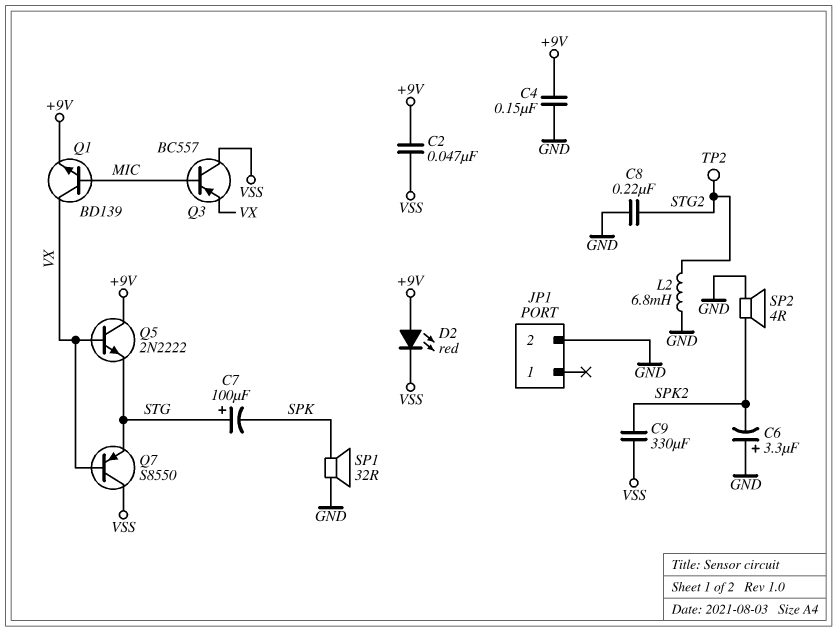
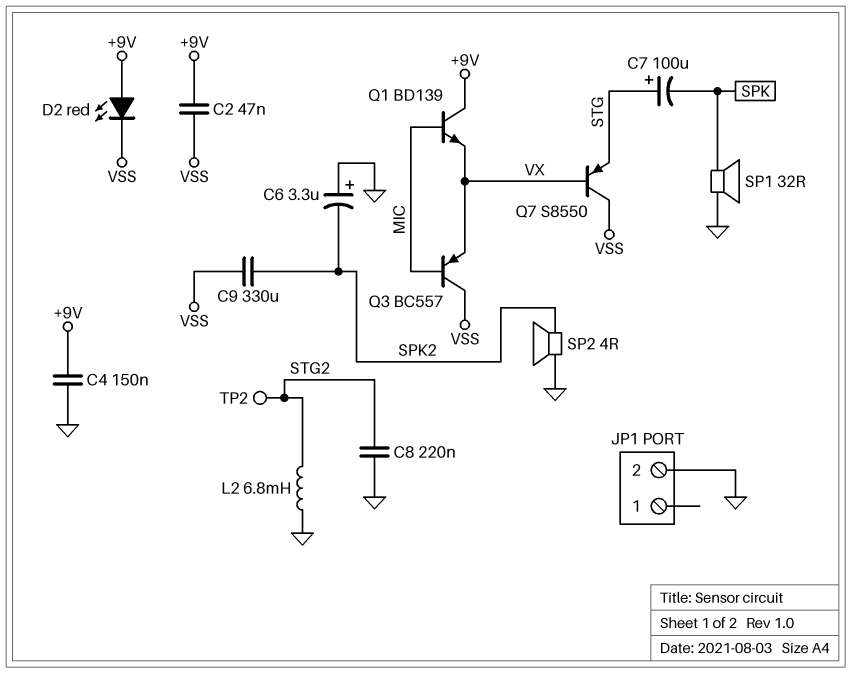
Q1: NPN BD139 (B MIC, C VX, E +9V) -> NPN BD139 (B MIC, C +9V, E VX)
Q5: NPN 2N2222 (B VX, C +9V, E STG) -> none

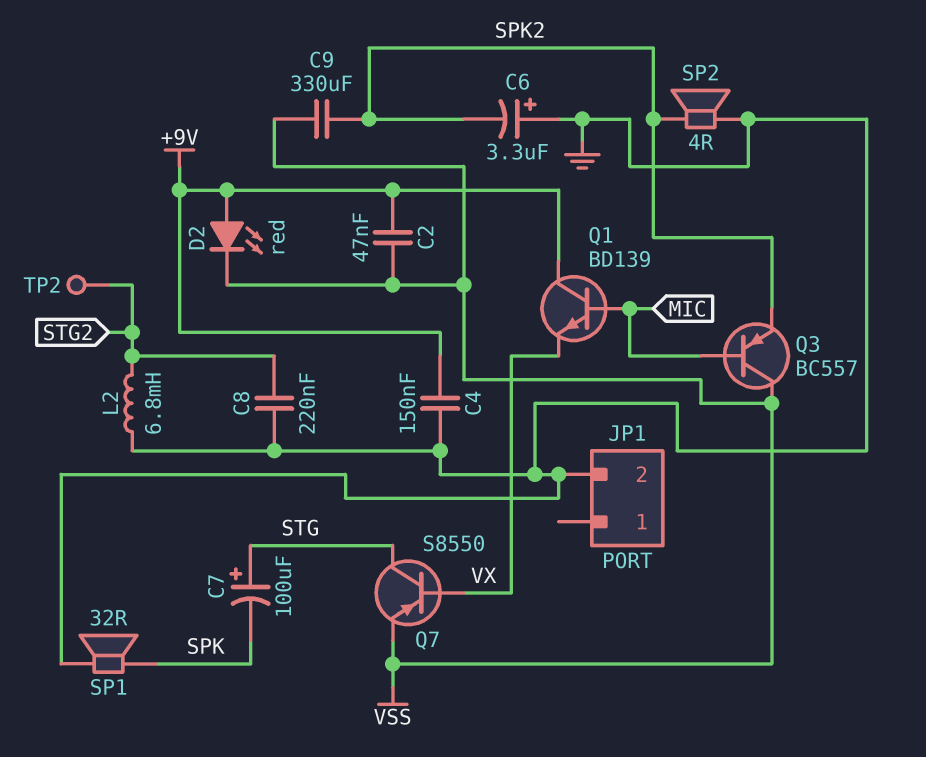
Q3: PNP BC557 (B MIC, C VSS, E VX) -> PNP BC557 (B MIC, C VSS, E SPK2)
Q7: PNP S8550 (B VX, C VSS, E STG) -> PNP S8550 (B VX, C STG, E VSS)

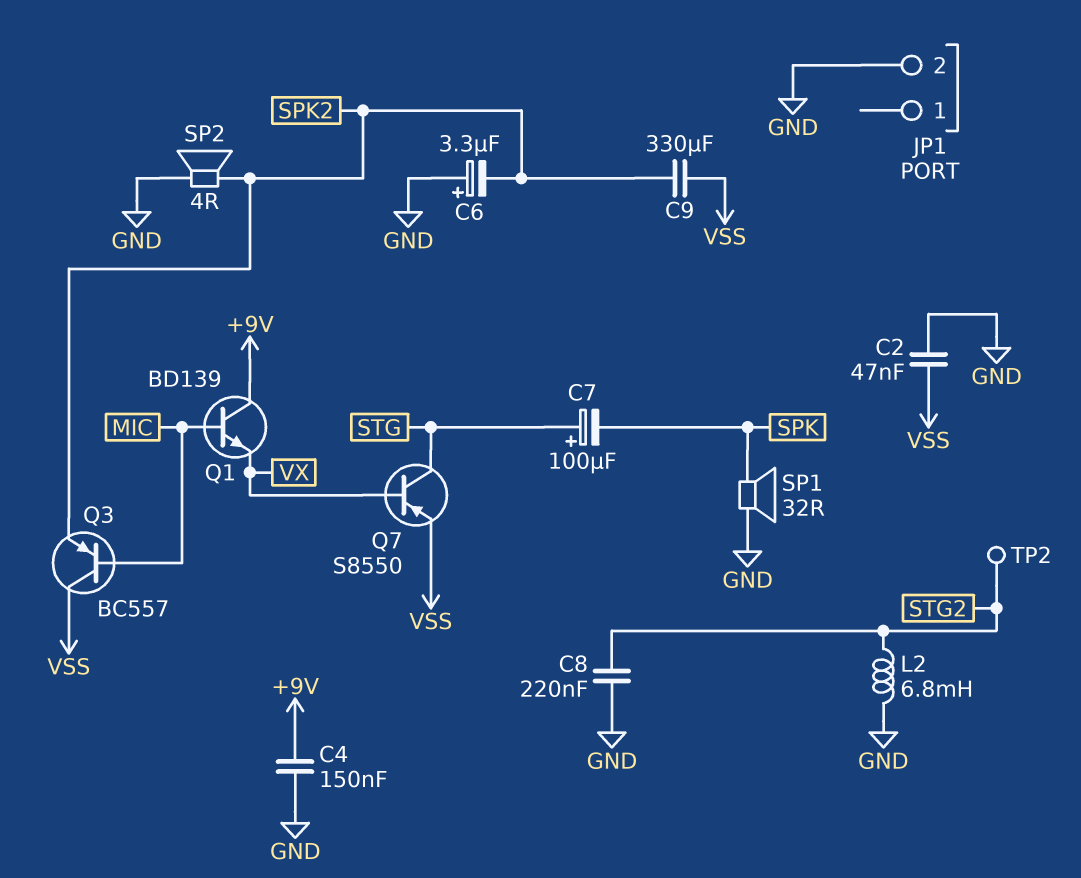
C2: 47nF (+9V, VSS) -> 47nF (GND, VSS)
D2: LED red (A +9V, K VSS) -> none

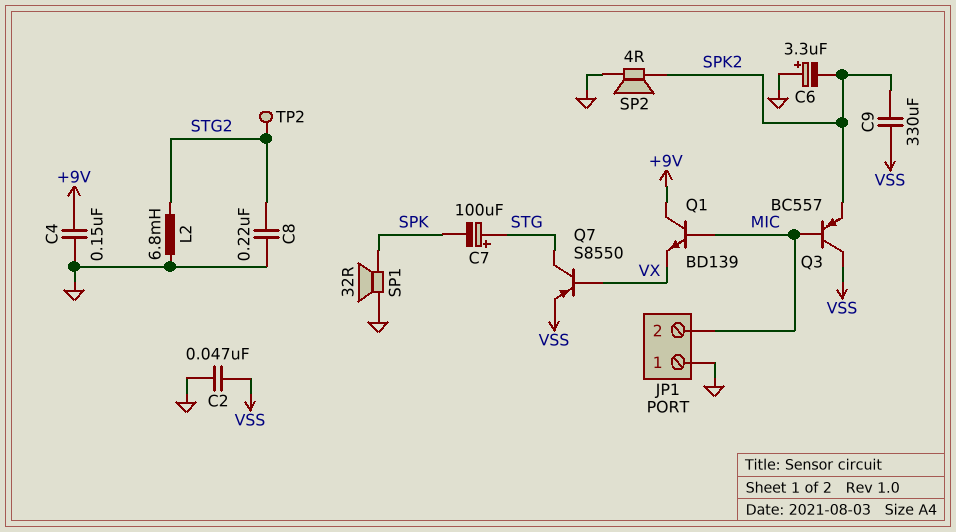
JP1 pin 1: none -> GND
JP1 pin 2: GND -> MIC

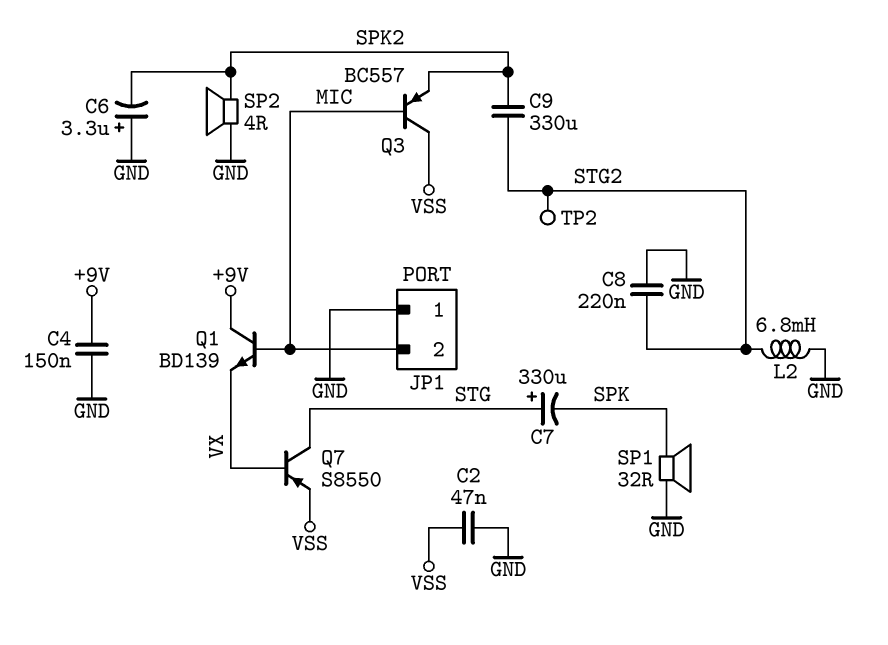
C7: 100uF (plus STG, minus SPK) -> 330uF (plus STG, minus SPK)
C9: 330uF (SPK2, VSS) -> 330uF (SPK2, STG2)

